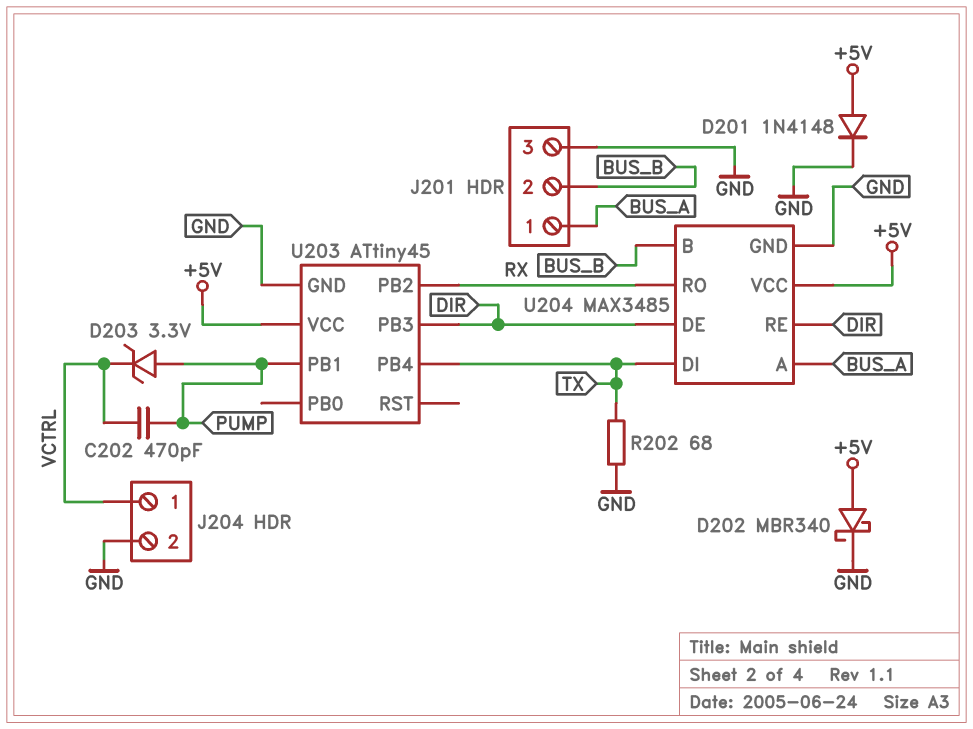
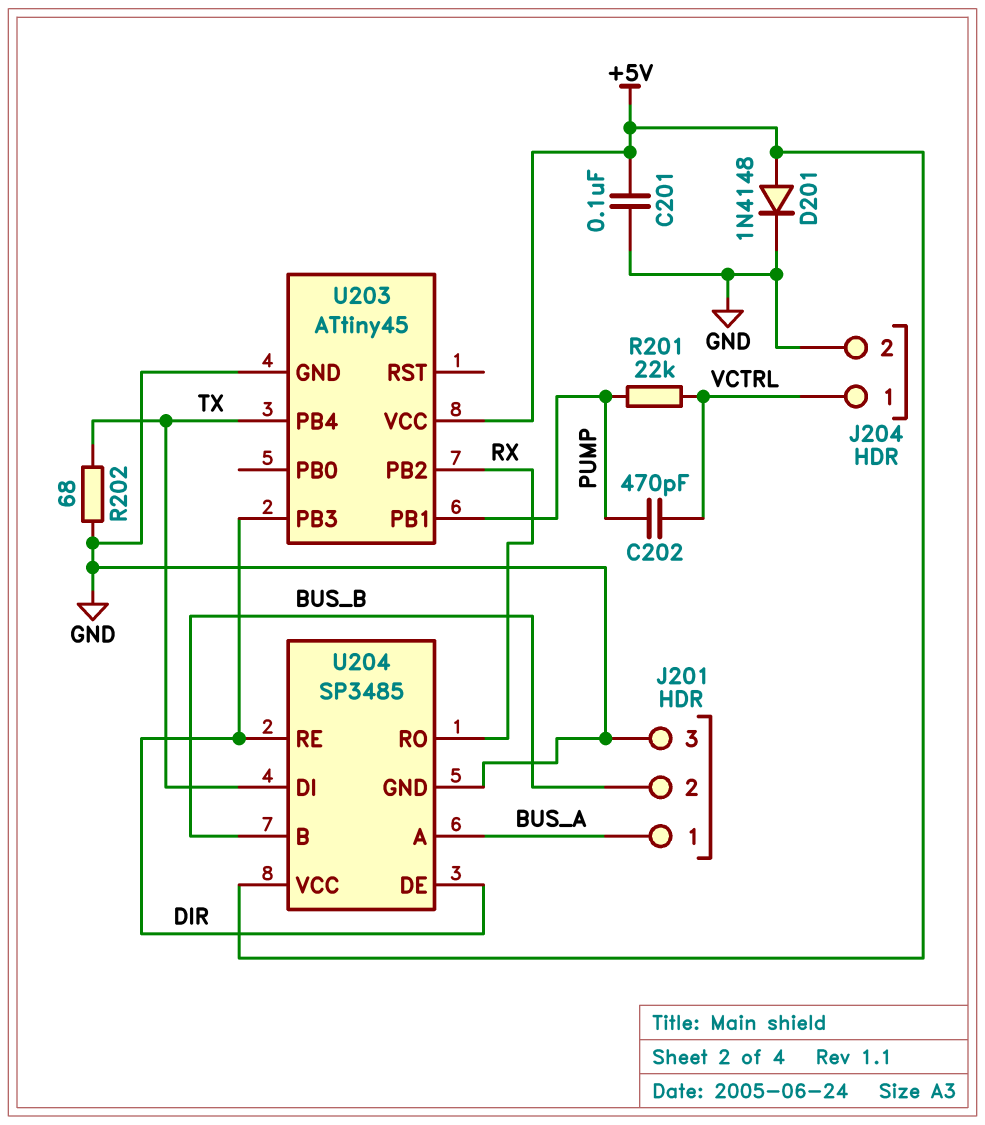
C201: none -> 100nF (+5V, GND)
D202: schottky MBR340 (A +5V, K GND) -> none
D203: zener 3.3V (A PUMP, K VCTRL) -> none
R201: none -> 22k (PUMP, VCTRL)
U204: MAX3485 -> SP3485

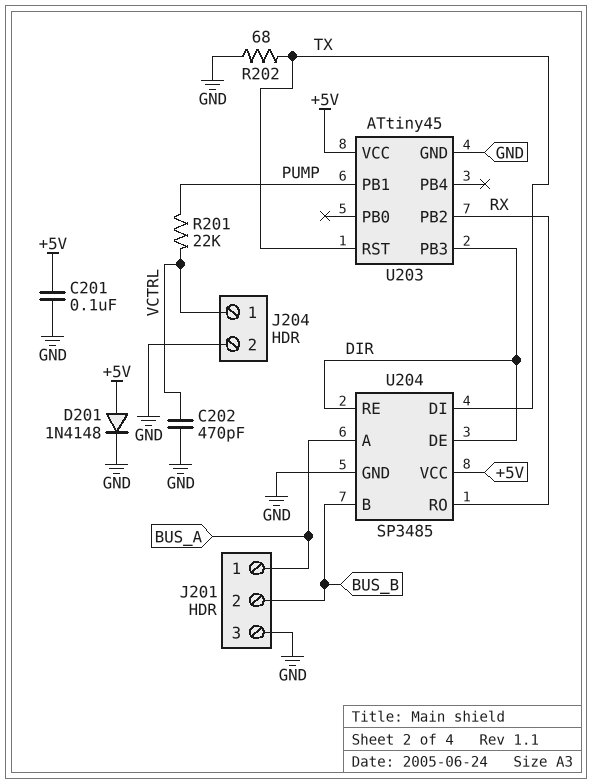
C202: 470pF (PUMP, VCTRL) -> 470pF (GND, VCTRL)
U203 pin PB4: TX -> none
U203 pin RST: none -> TX

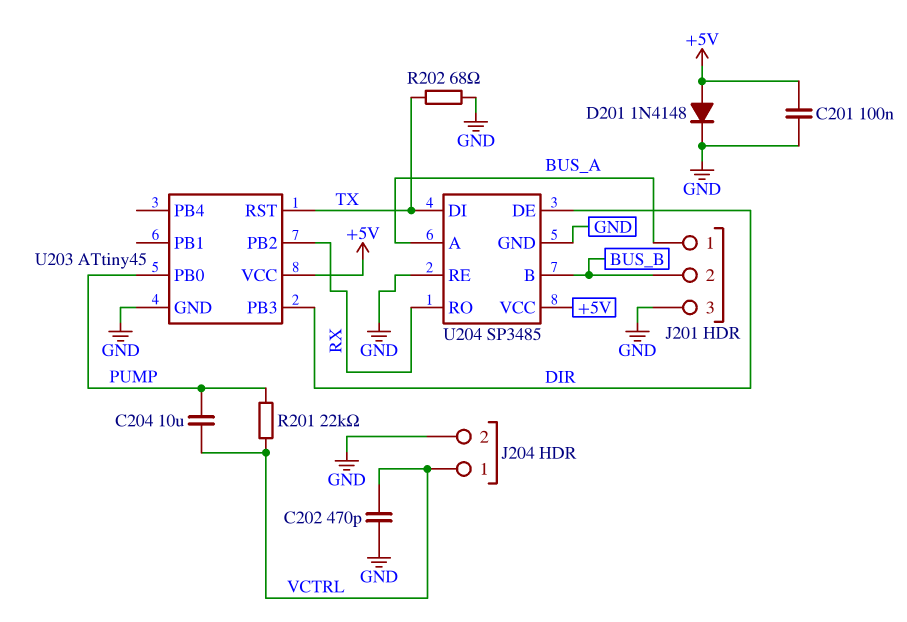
C204: none -> 10uF (PUMP, VCTRL)
U203 pin PB0: none -> PUMP
U203 pin PB1: PUMP -> none
U204 pin RE: DIR -> GND

